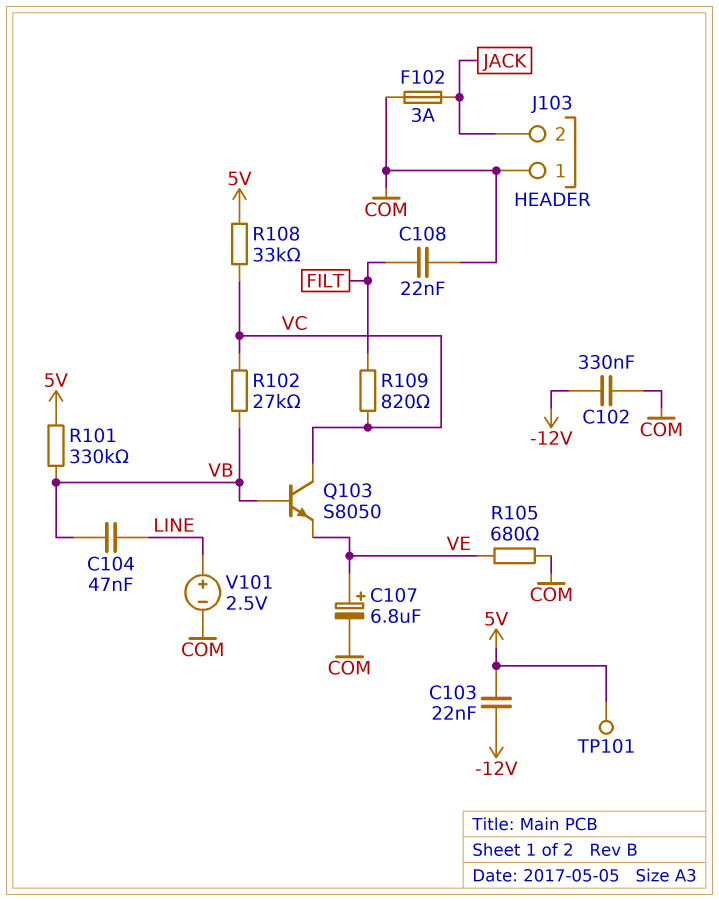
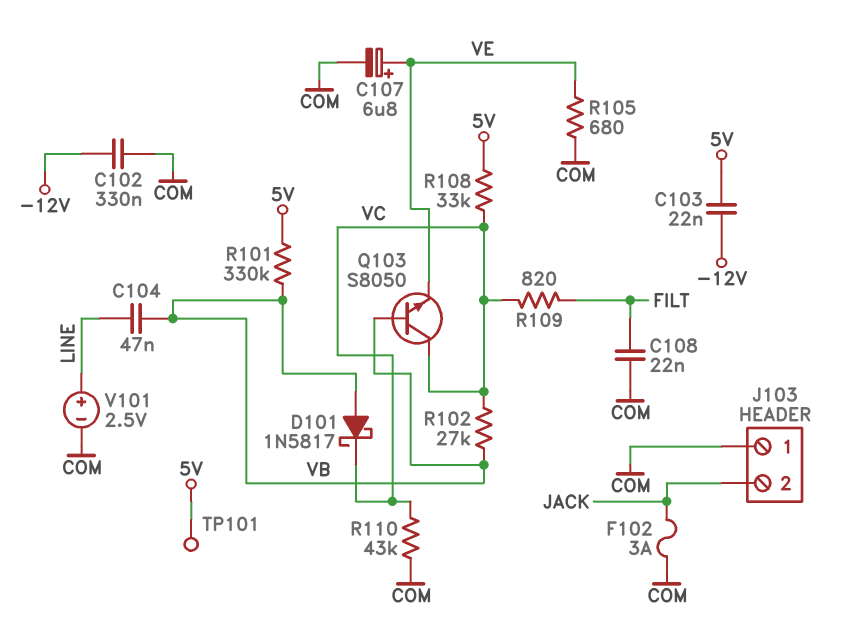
D101: none -> schottky 1N5817 (A VB, K VC)
R110: none -> 43k (COM, VC)

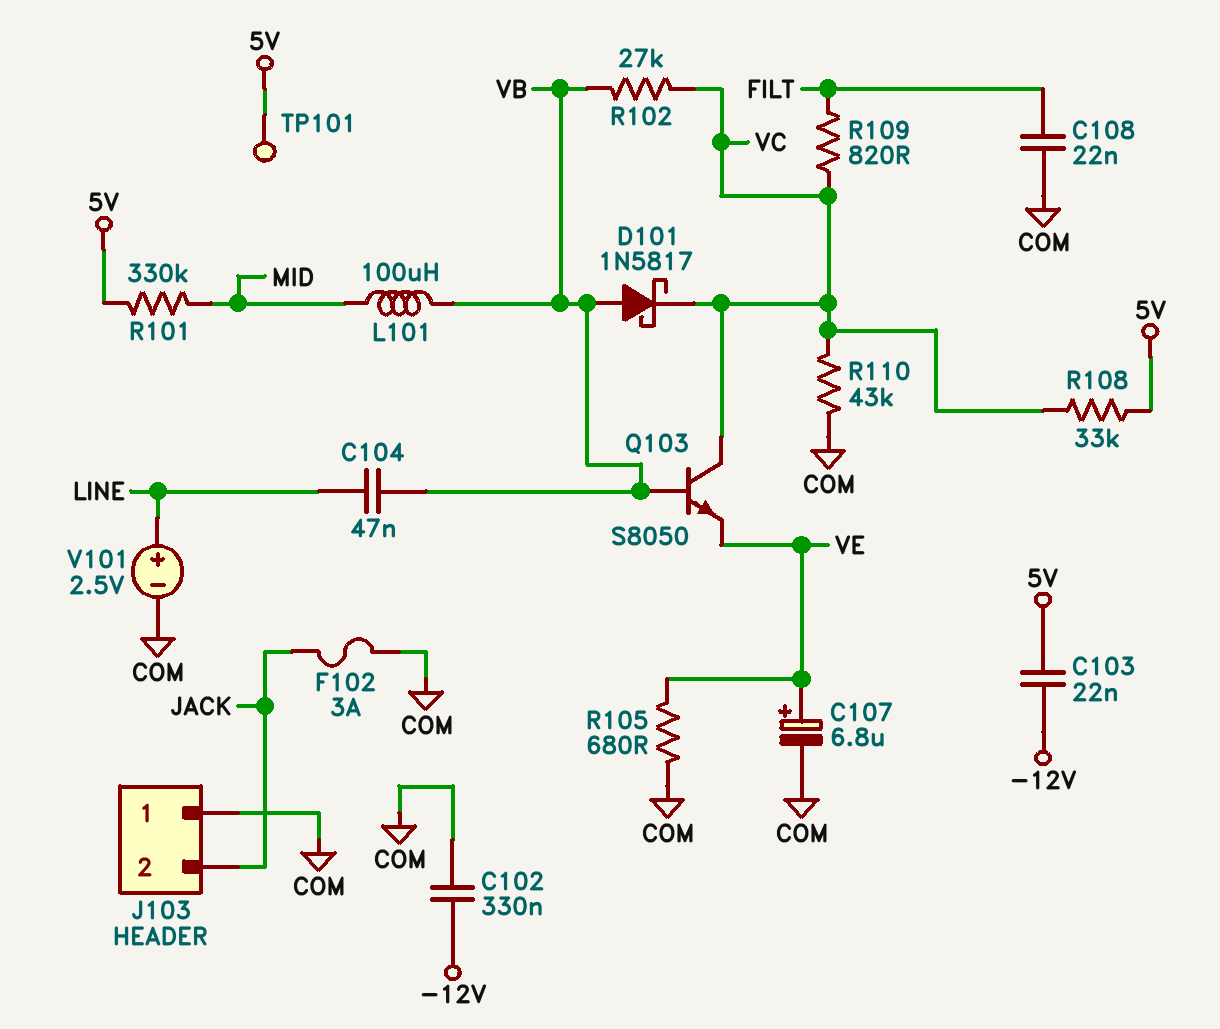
L101: none -> 100uH (MID, VB)
R101: 330k (5V, VB) -> 330k (5V, MID)

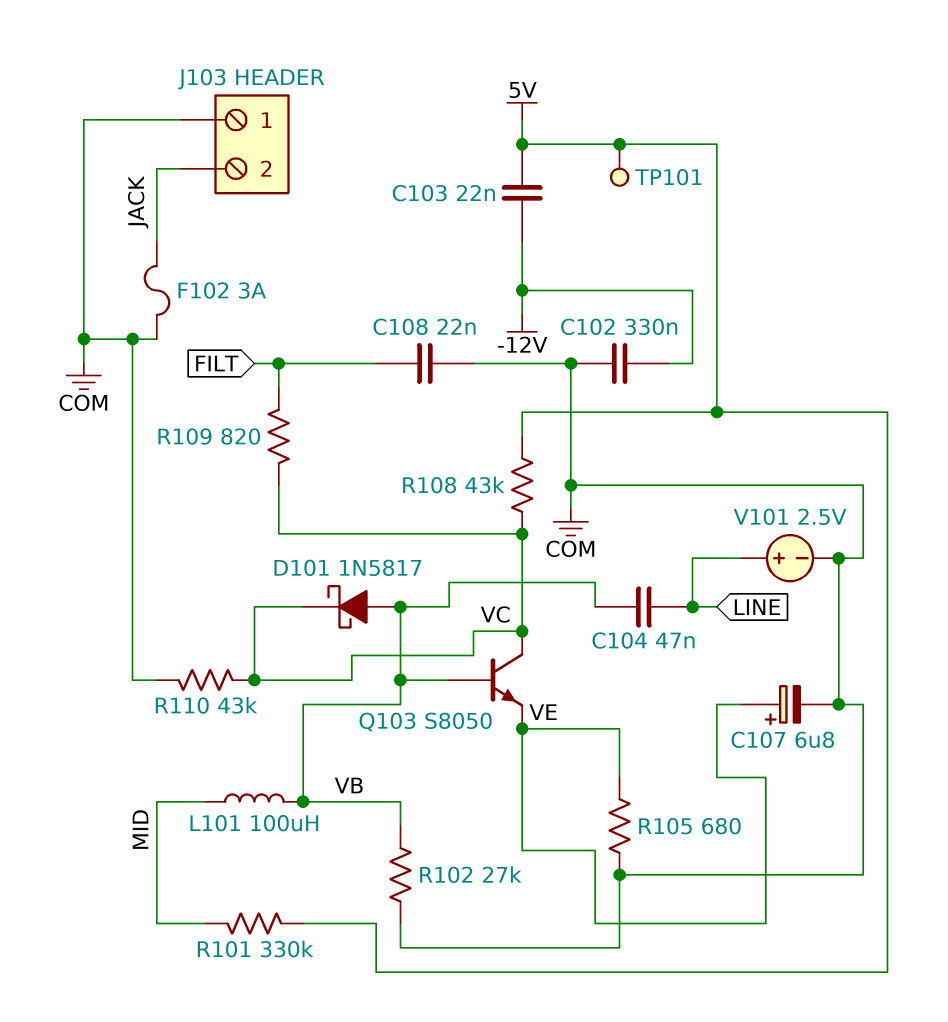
R102: 27k (VB, VC) -> 27k (COM, VB)
R108: 33k (5V, VC) -> 43k (5V, VC)

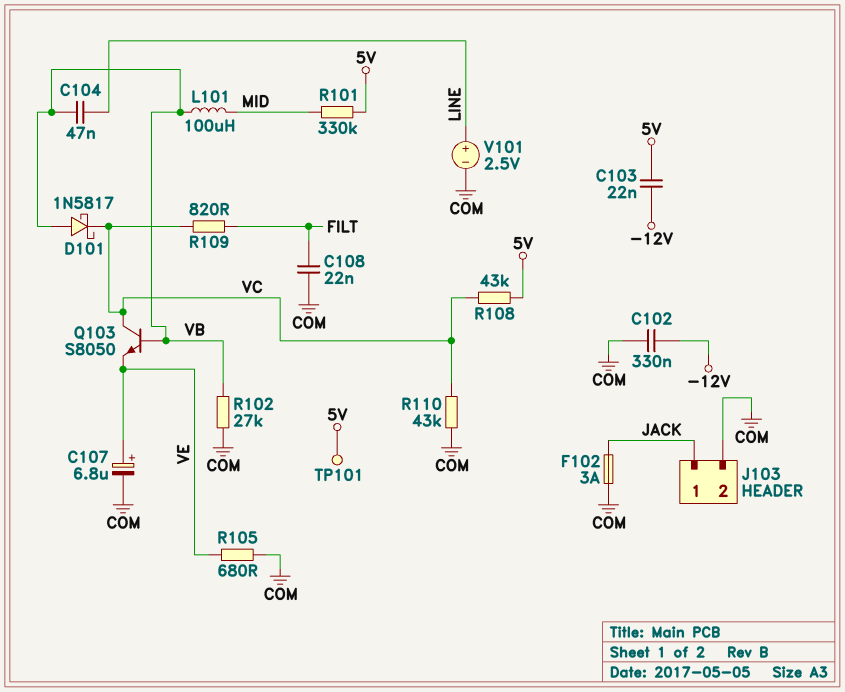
J103 pin 1: COM -> JACK
J103 pin 2: JACK -> COM

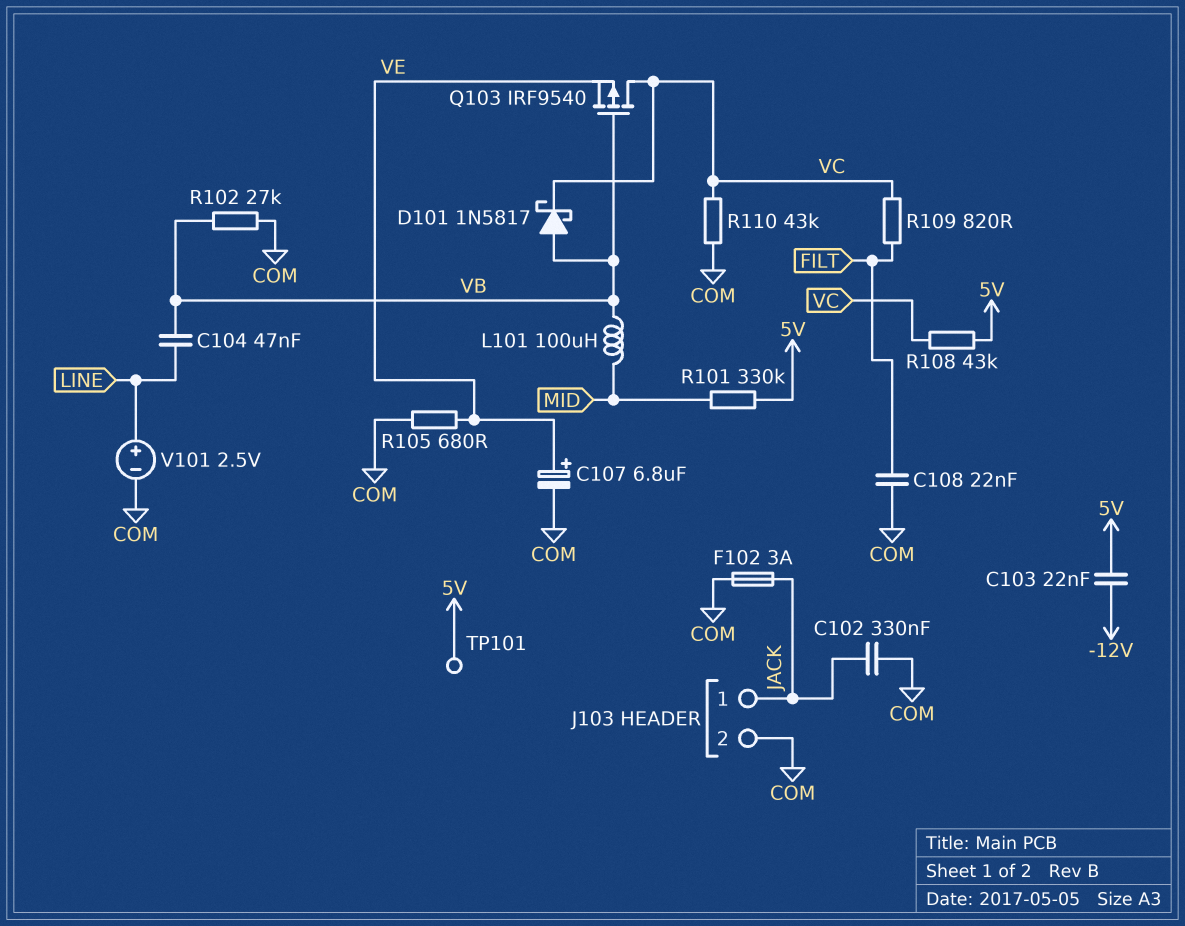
C102: 330nF (-12V, COM) -> 330nF (COM, JACK)
Q103: NPN S8050 (B VB, C VC, E VE) -> PMOS IRF9540 (G VB, D VC, S VE)

